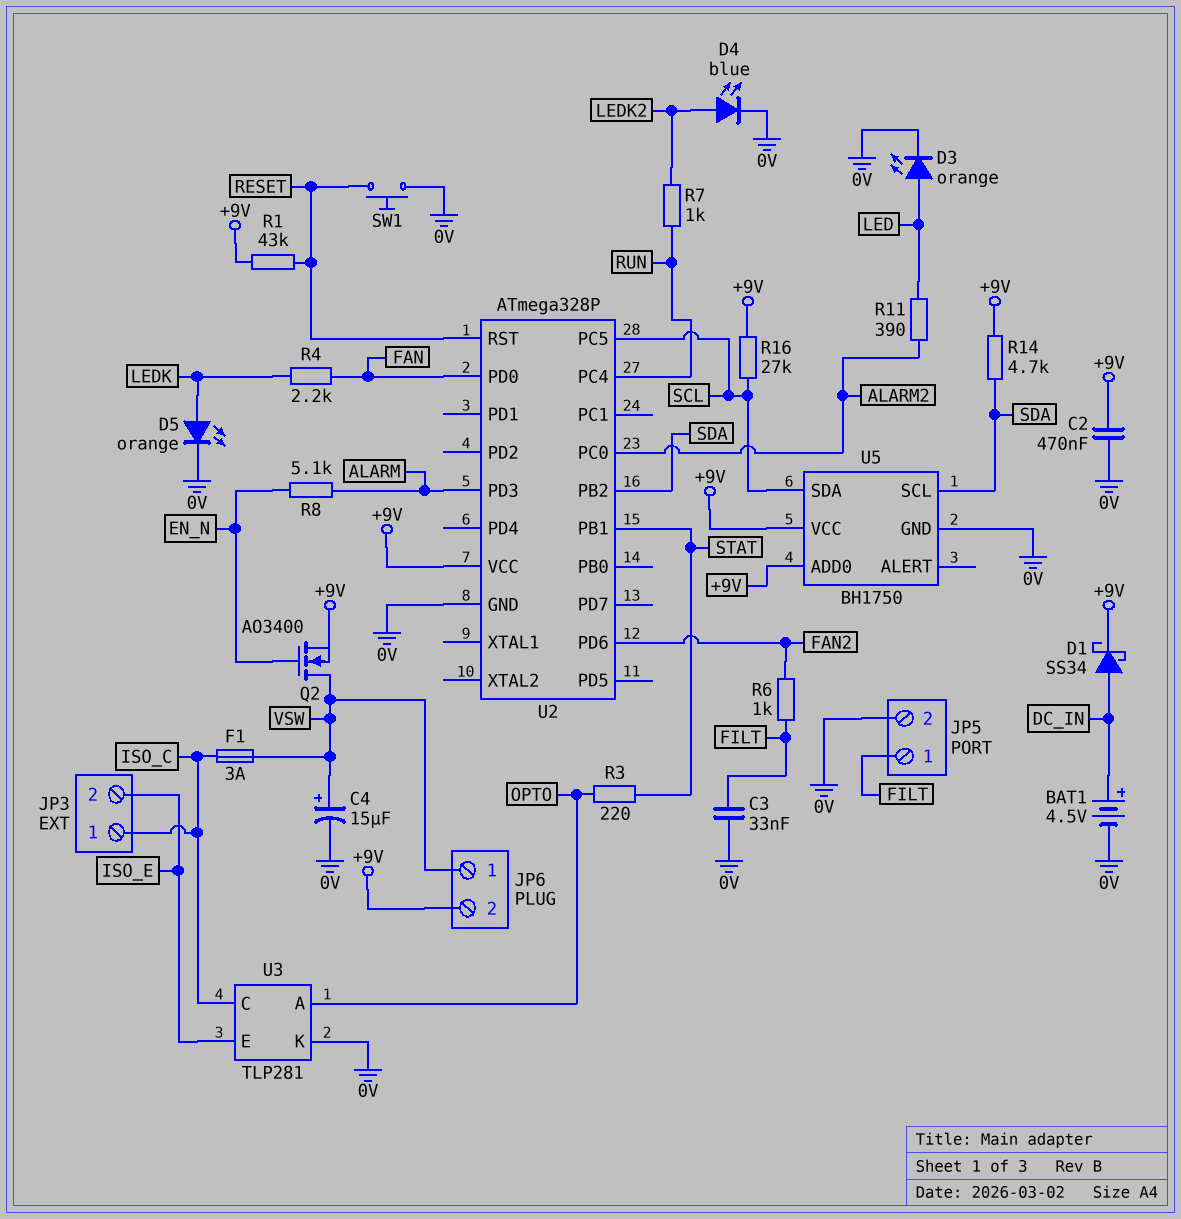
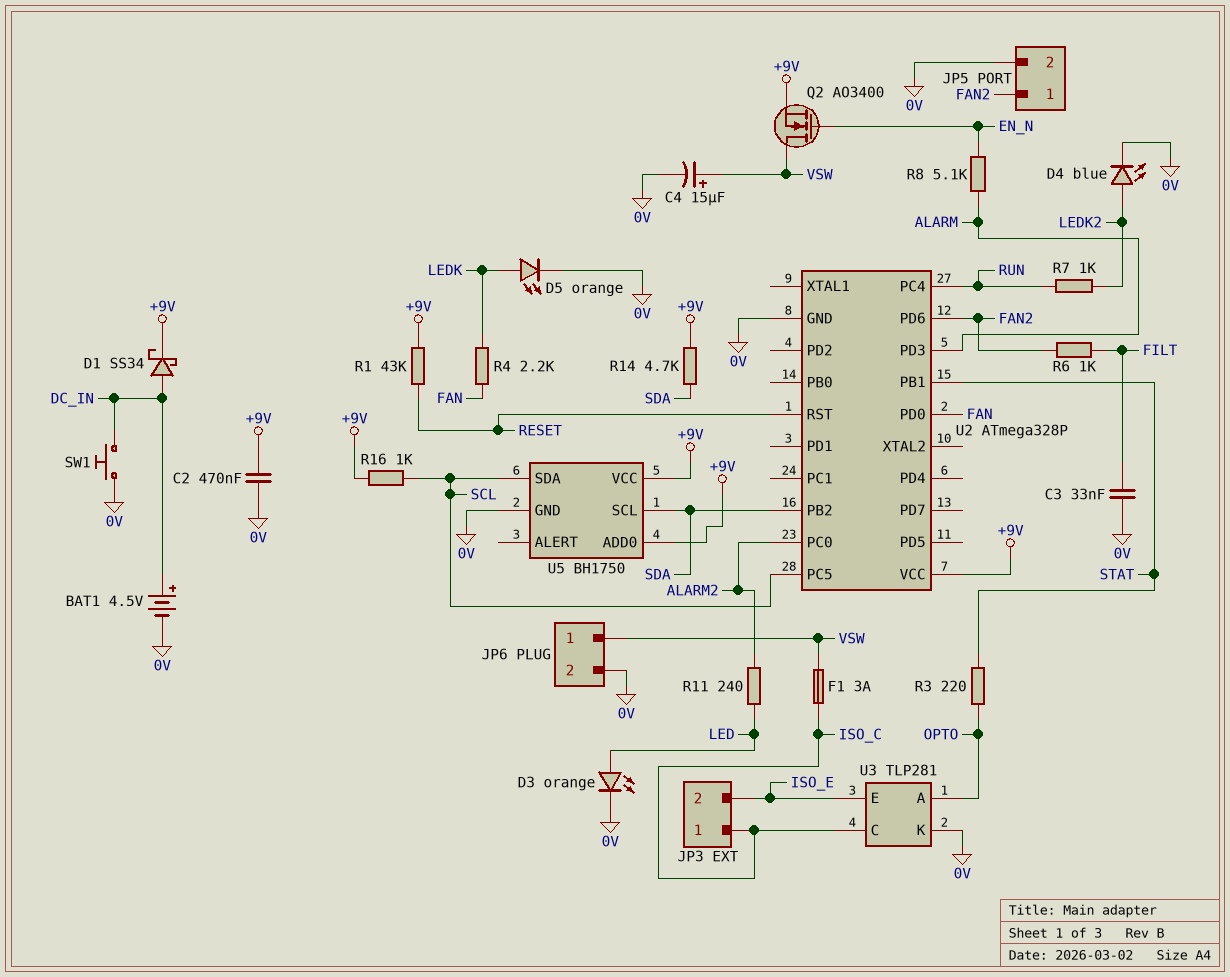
JP5 pin 1: FILT -> FAN2
JP6 pin 2: +9V -> 0V
R11: 390 (ALARM2, LED) -> 240 (ALARM2, LED)
R16: 27k (+9V, SCL) -> 1k (+9V, SCL)
SW1: button (0V, RESET) -> button (0V, DC_IN)

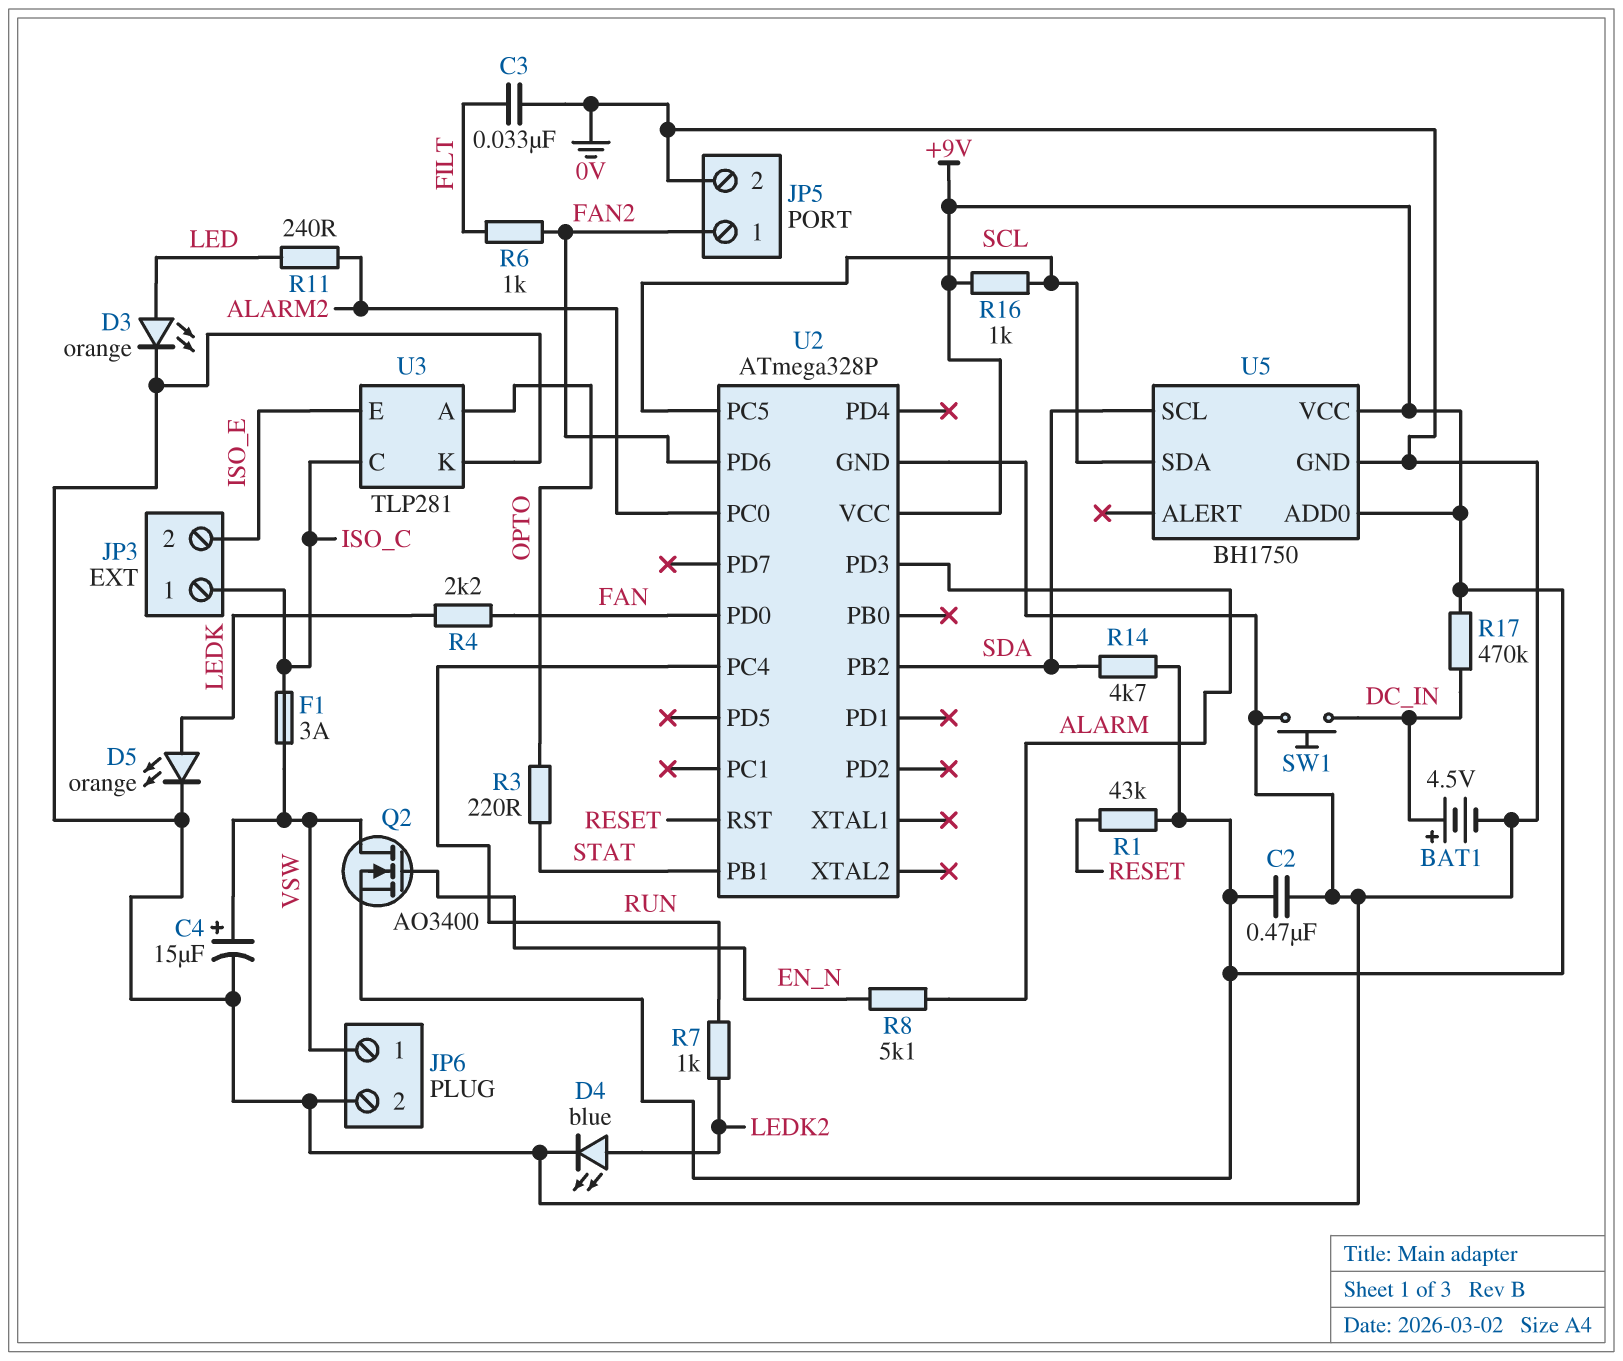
D1: schottky SS34 (A DC_IN, K +9V) -> none
R17: none -> 470k (+9V, DC_IN)

